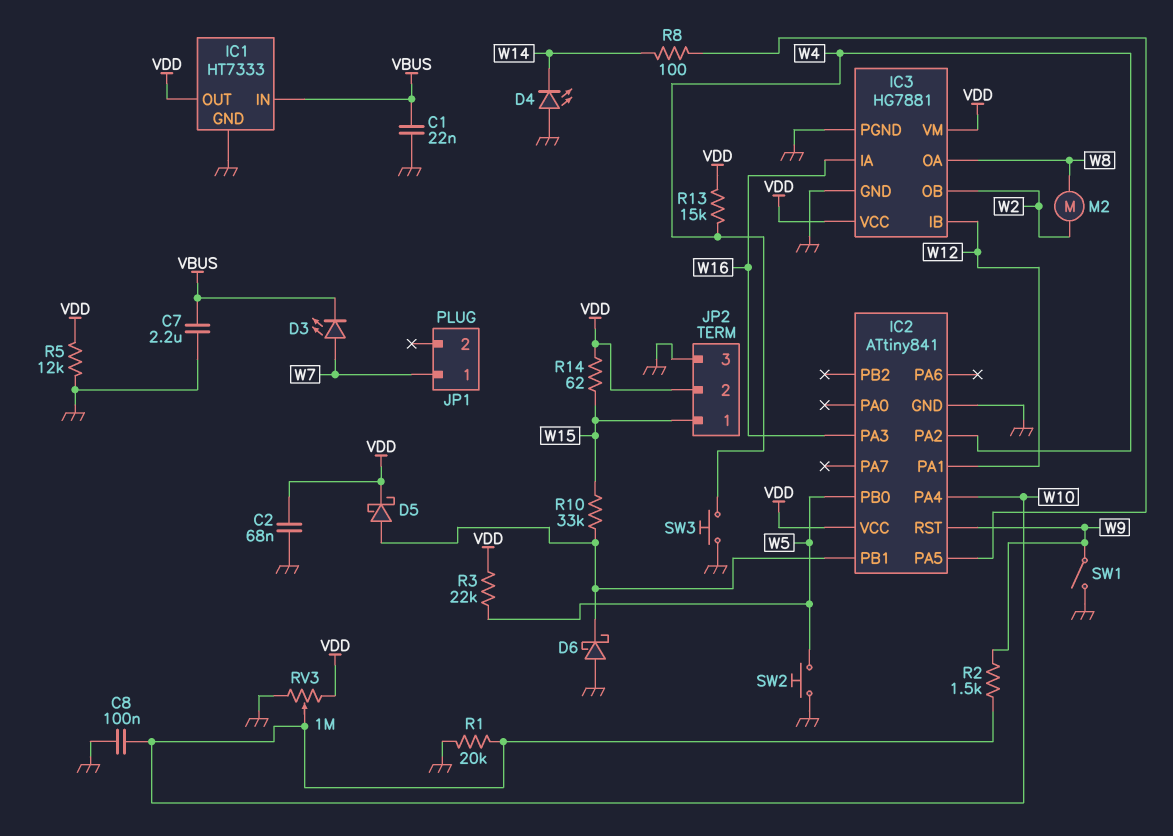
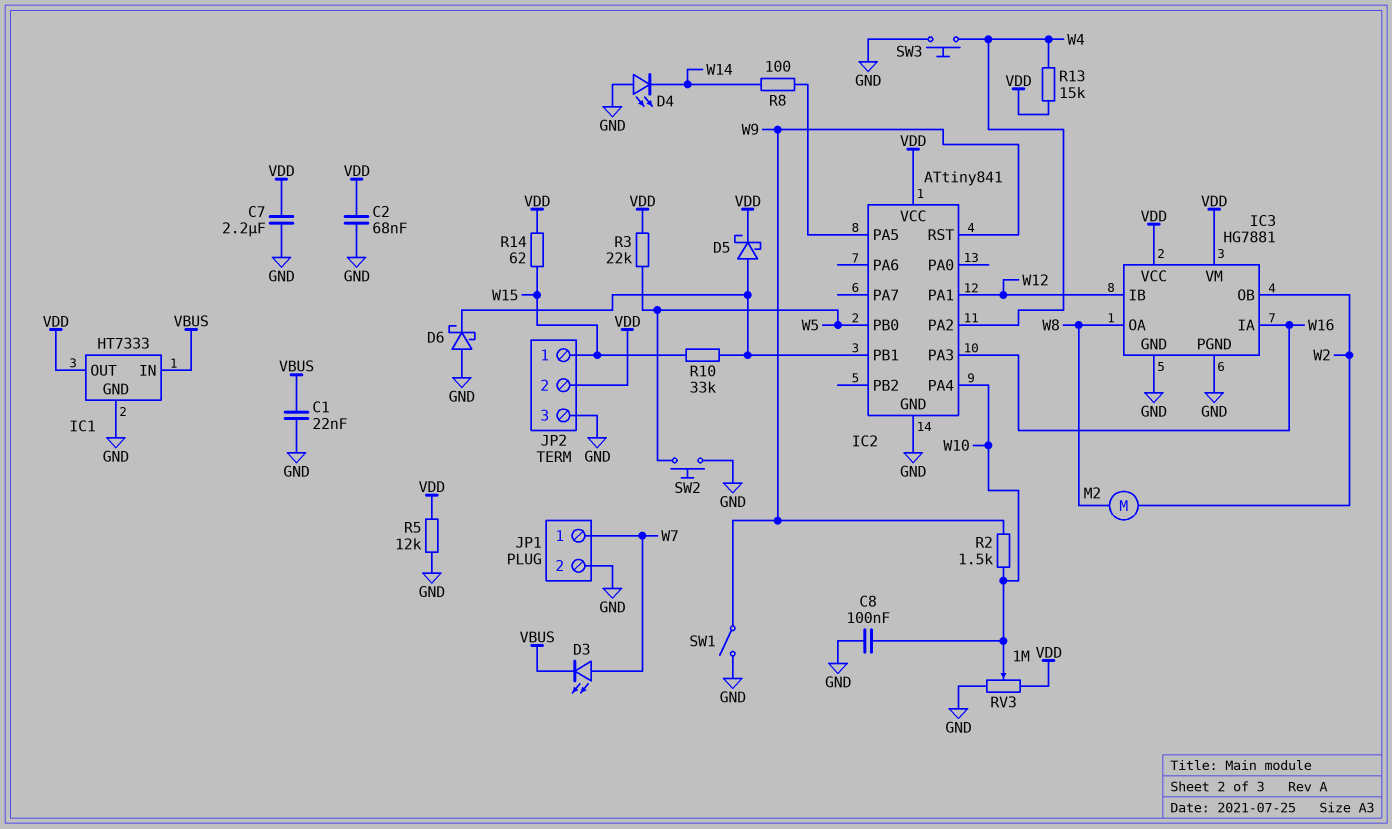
C7: 2.2uF (GND, VBUS) -> 2.2uF (GND, VDD)
JP1 pin 2: none -> GND
R1: 20k (GND, W10) -> none

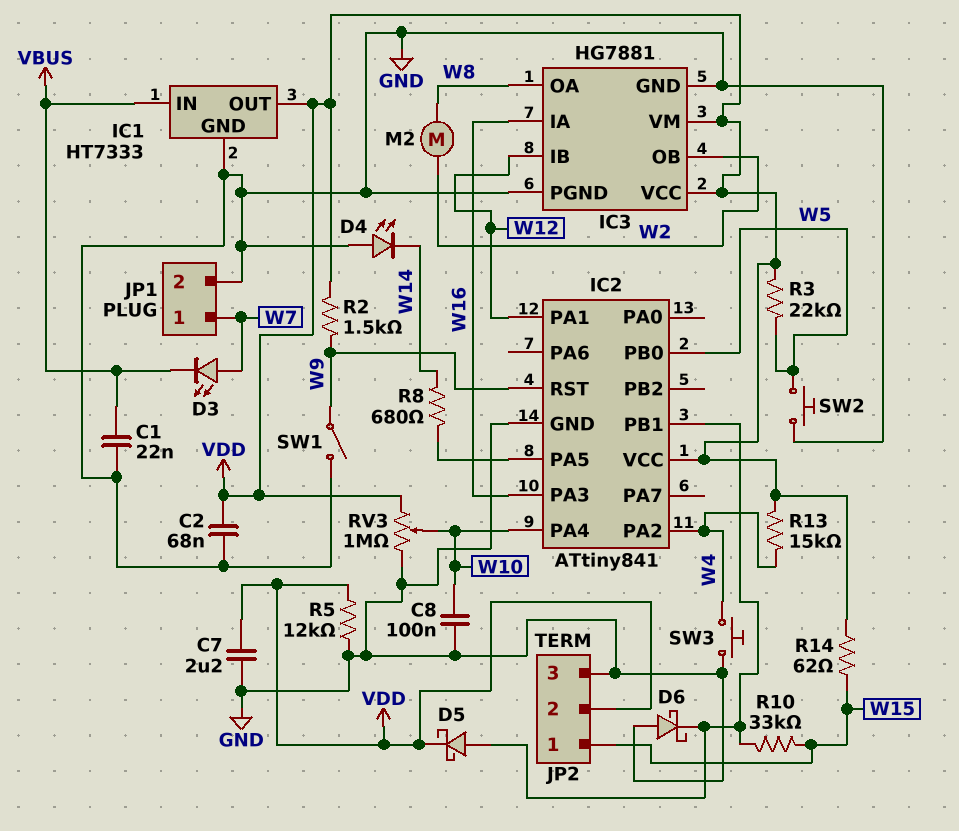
R2: 1.5k (W9, W10) -> 1.5k (VDD, W9)
R8: 100 (IC2/PA5, W14) -> 680 (IC2/PA5, W14)

